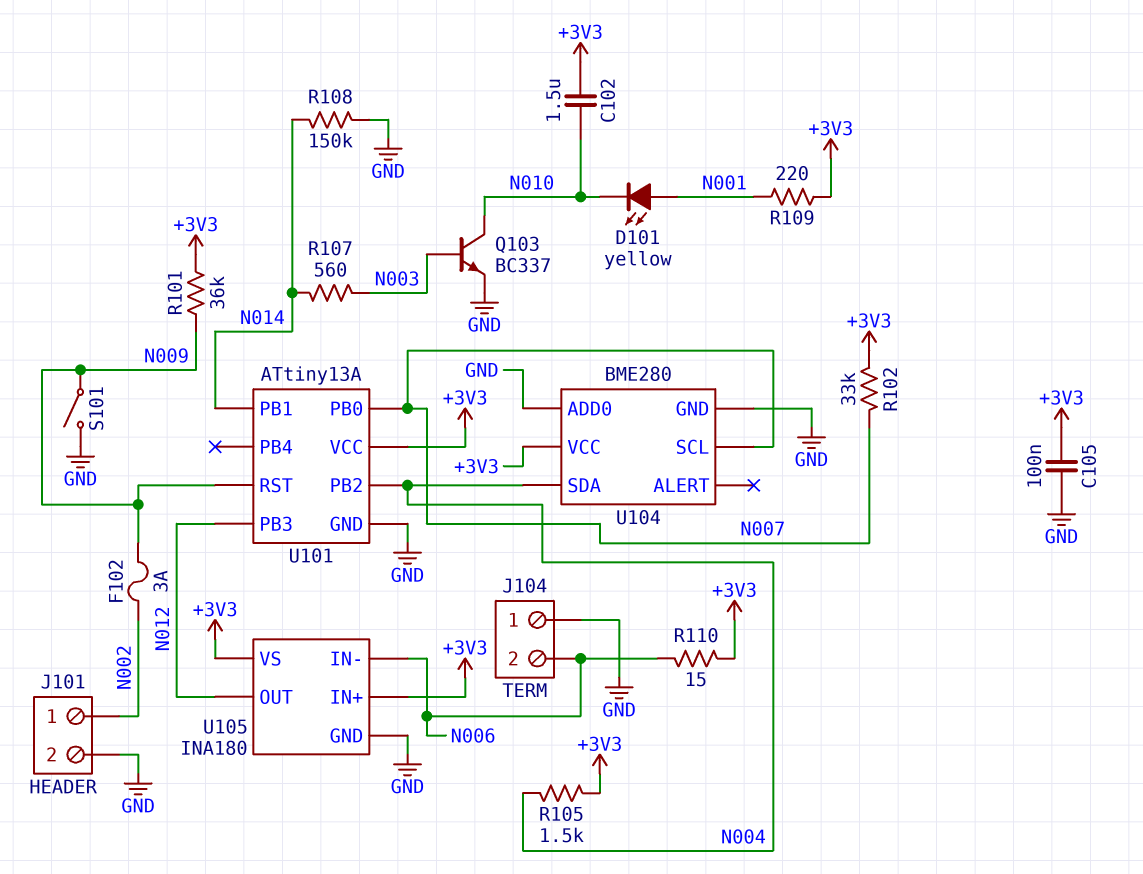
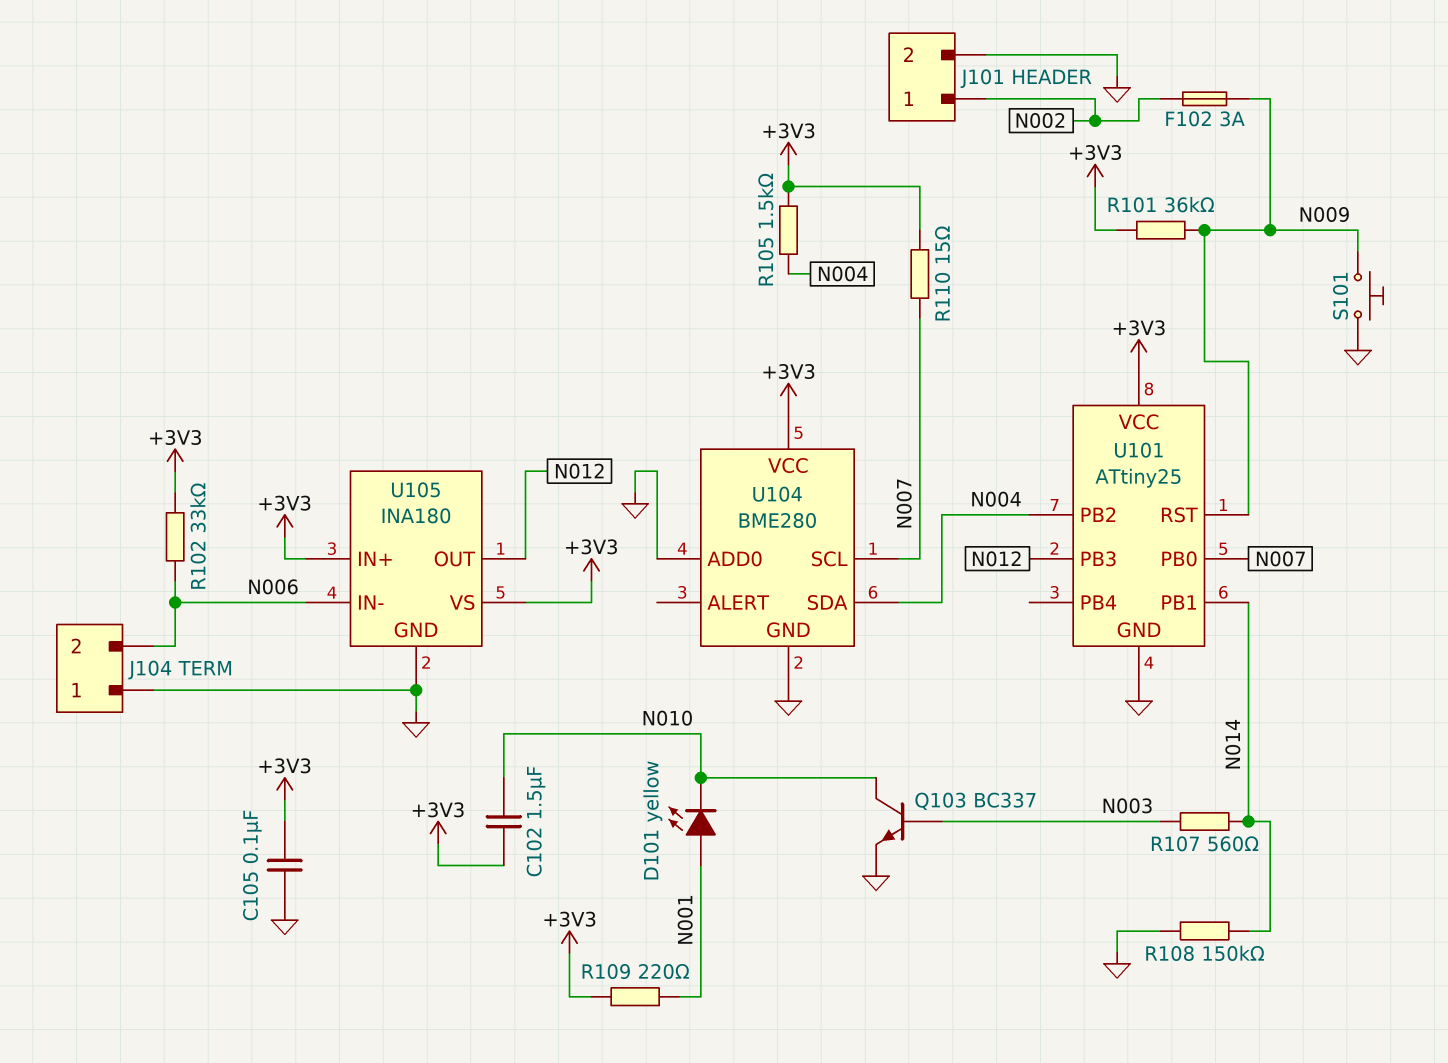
R102: 33k (+3V3, N007) -> 33k (+3V3, N006)
R110: 15 (+3V3, N006) -> 15 (+3V3, N007)
S101: switch (GND, N009) -> button (GND, N009)
U101: ATtiny13A -> ATtiny25

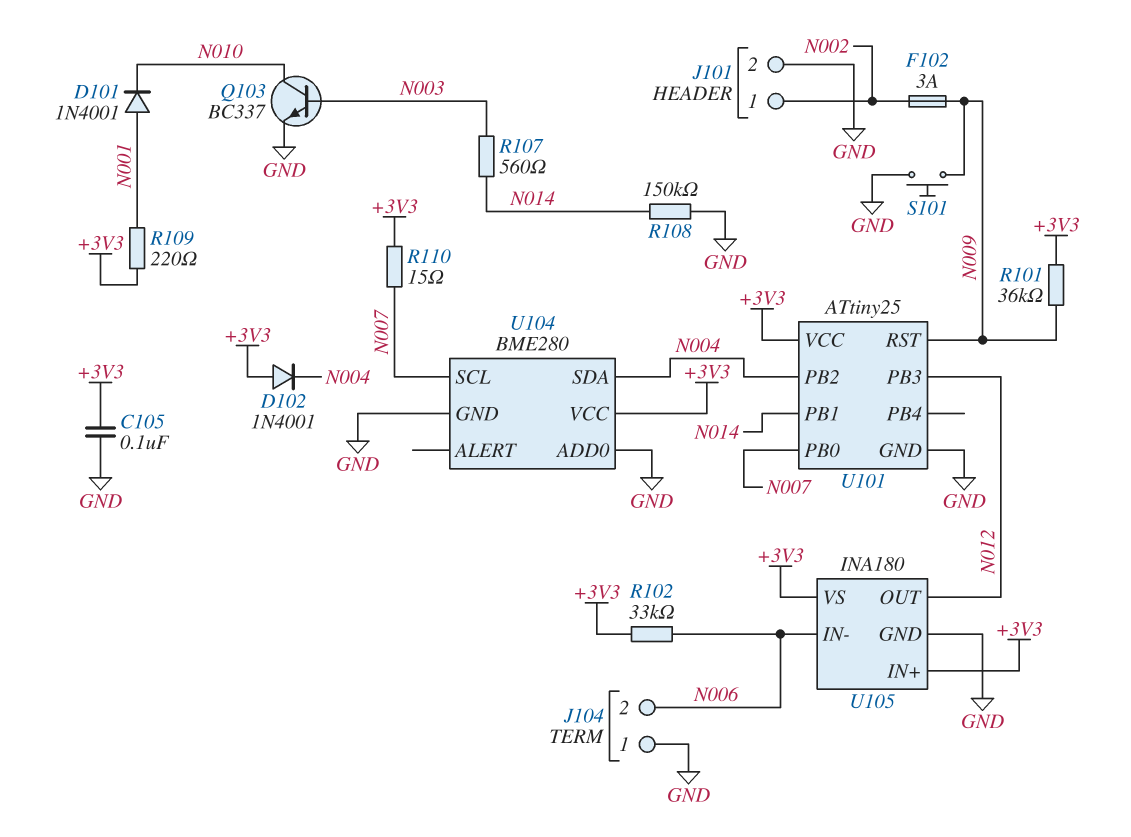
C102: 1.5uF (+3V3, N010) -> none
D101: LED yellow (A N001, K N010) -> diode 1N4001 (A N001, K N010)
D102: none -> diode 1N4001 (A +3V3, K N004)
R105: 1.5k (+3V3, N004) -> none

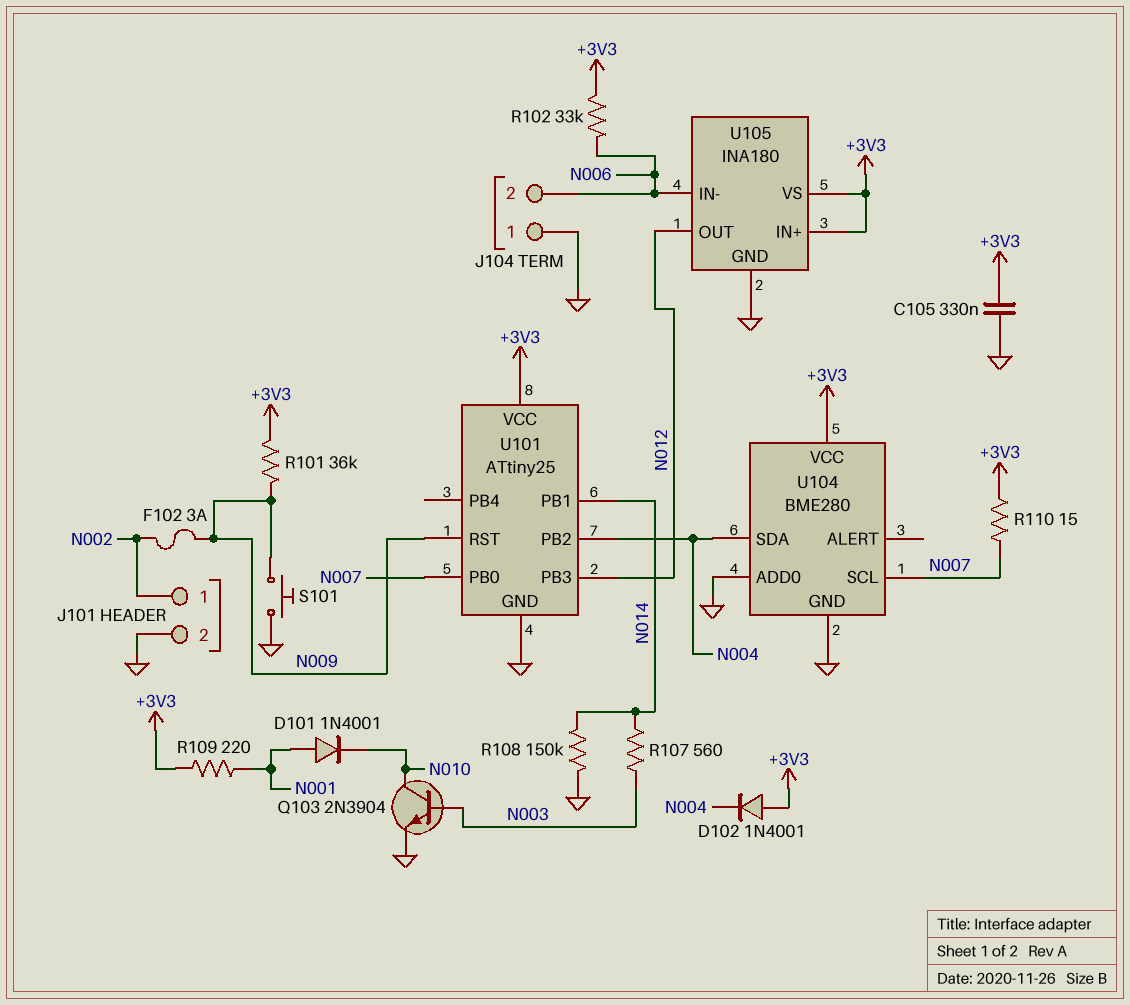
C105: 100nF (+3V3, GND) -> 330nF (+3V3, GND)
Q103: NPN BC337 (B N003, C N010, E GND) -> NPN 2N3904 (B N003, C N010, E GND)

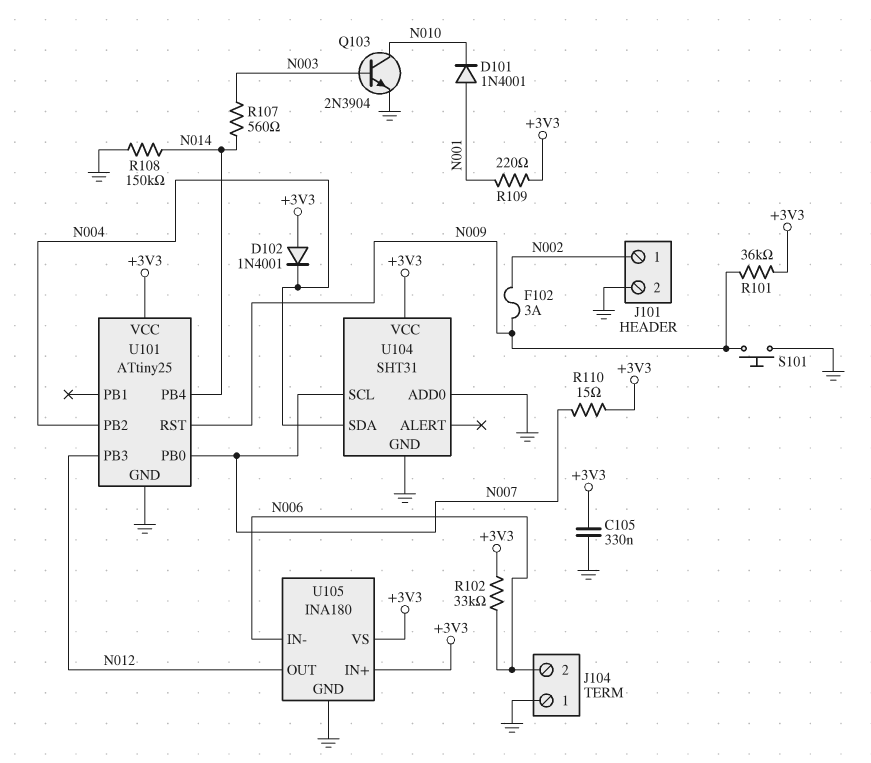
U101 pin PB1: N014 -> none
U101 pin PB4: none -> N014
U104: BME280 -> SHT31

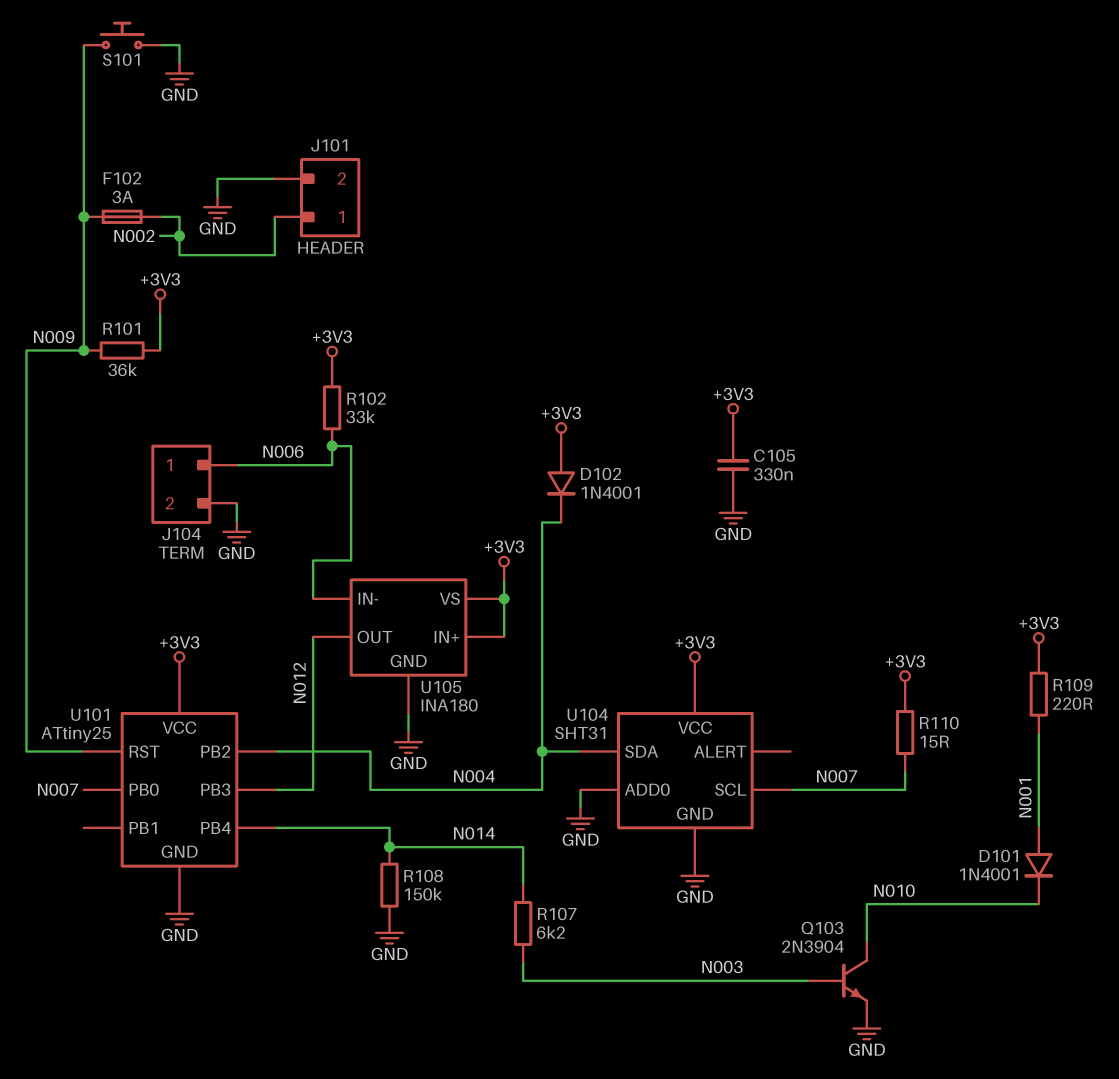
J104 pin 1: GND -> N006
J104 pin 2: N006 -> GND
R107: 560 (N003, N014) -> 6.2k (N003, N014)

